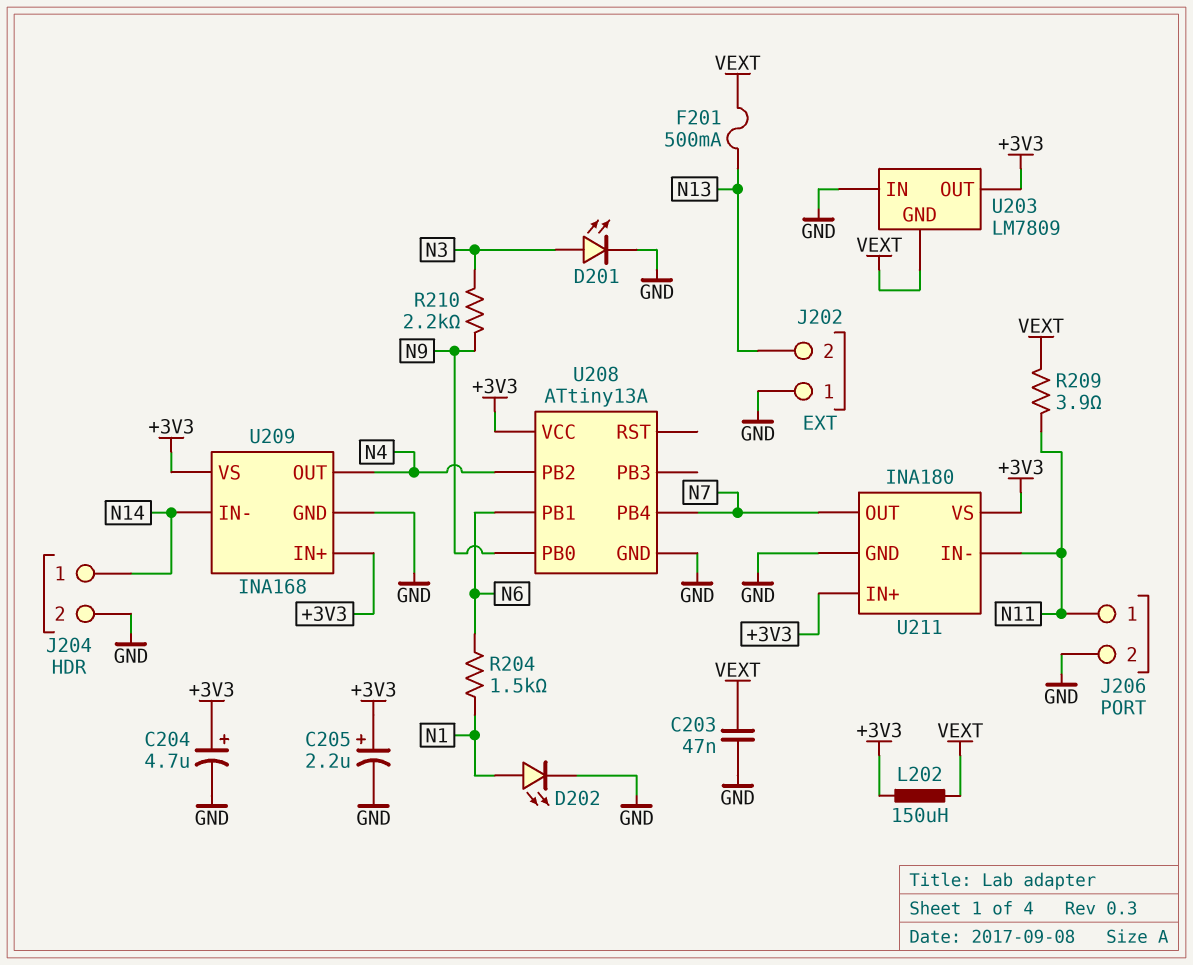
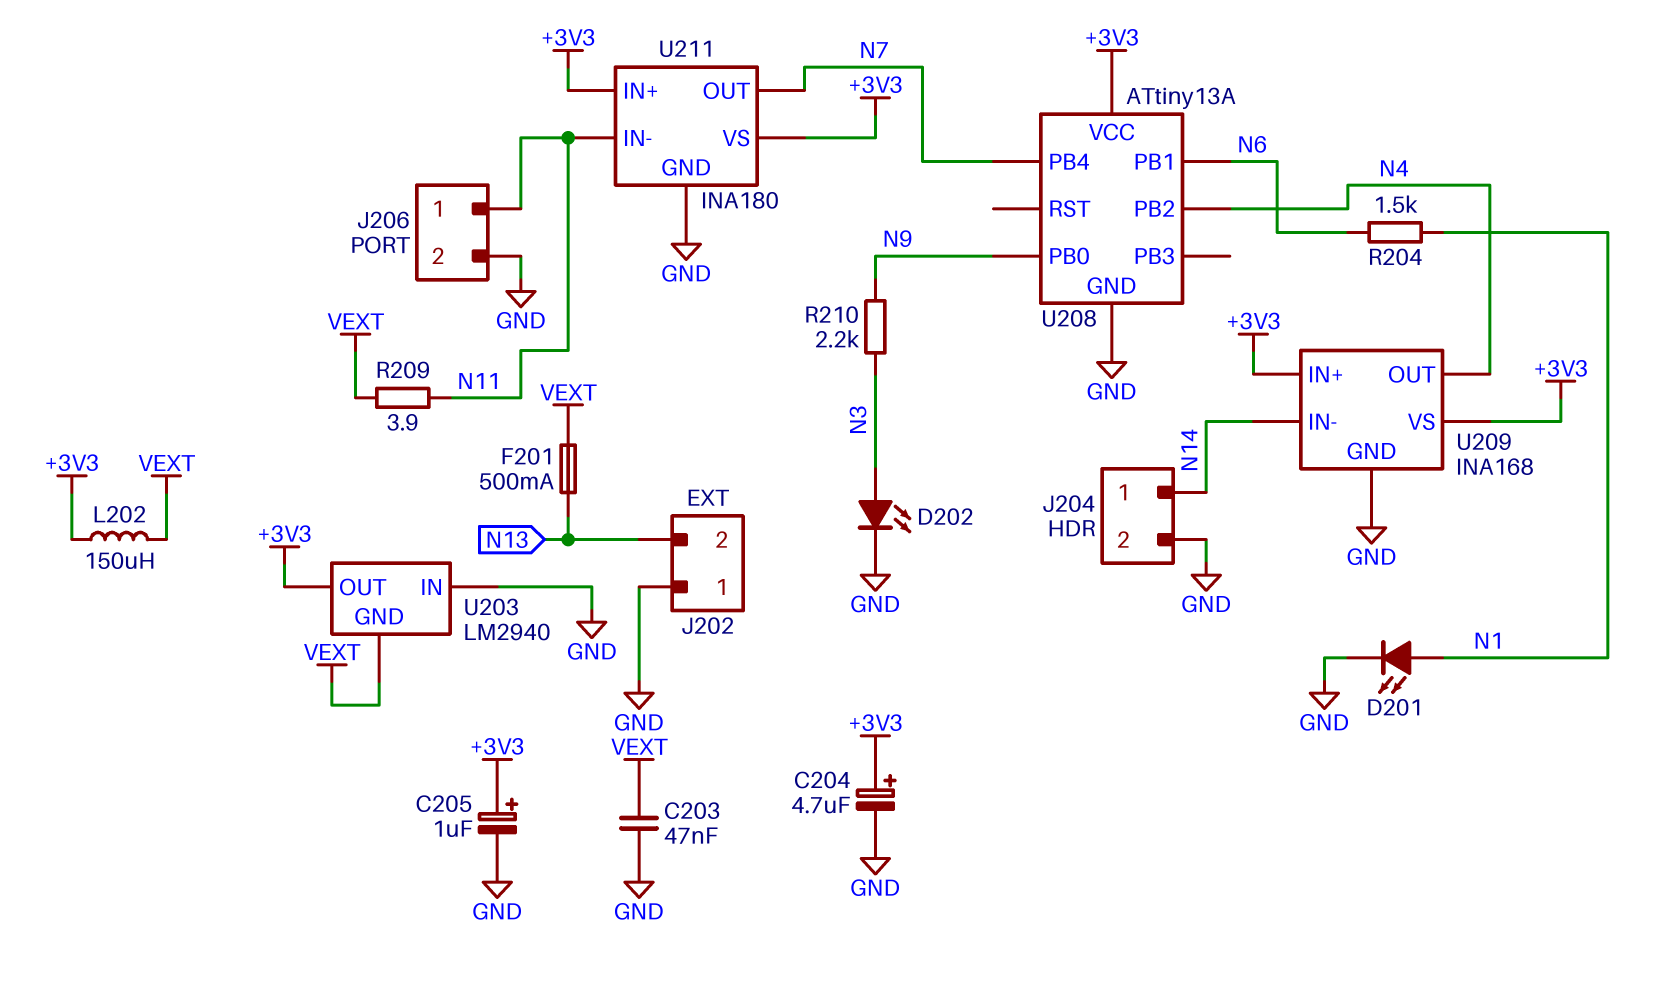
C205: 2.2uF (plus +3V3, minus GND) -> 1uF (plus +3V3, minus GND)
D201: LED (A N3, K GND) -> LED (A N1, K GND)
D202: LED (A N1, K GND) -> LED (A N3, K GND)
U203: LM7809 -> LM2940

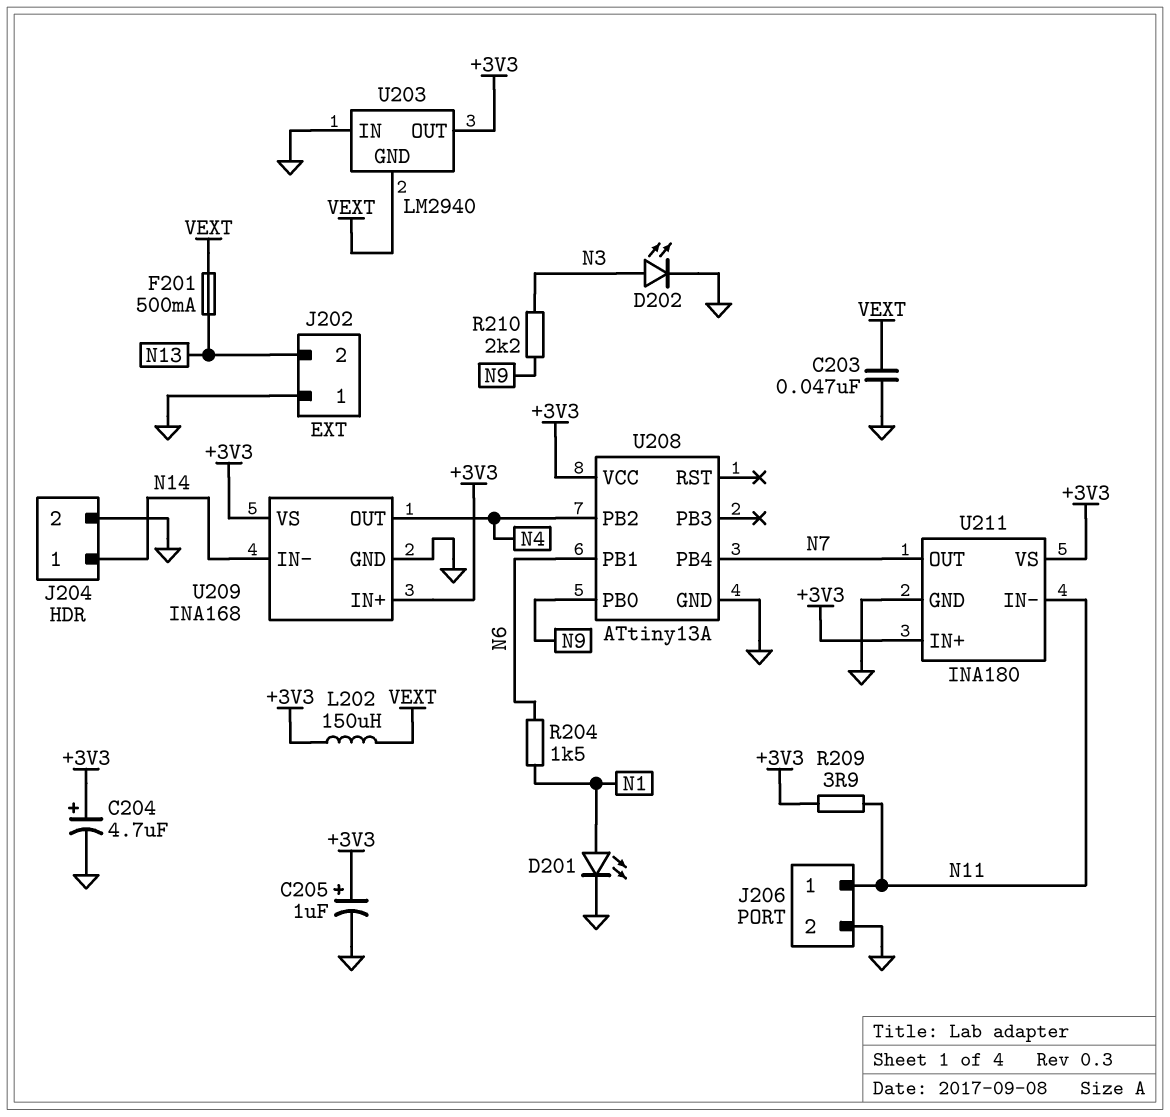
R209: 3.9 (N11, VEXT) -> 3.9 (+3V3, N11)

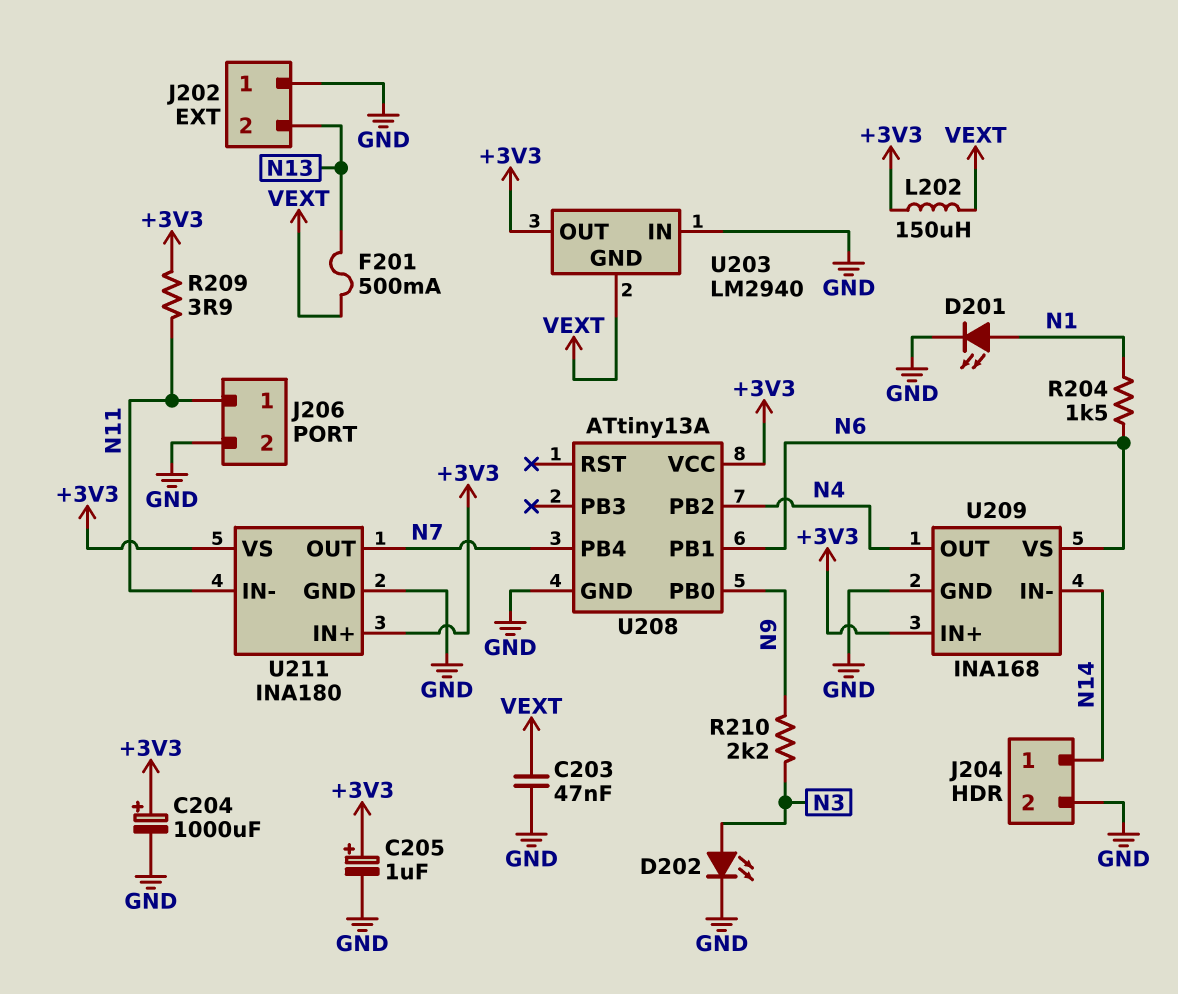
C204: 4.7uF (plus +3V3, minus GND) -> 1000uF (plus +3V3, minus GND)
U209 pin VS: +3V3 -> N6

